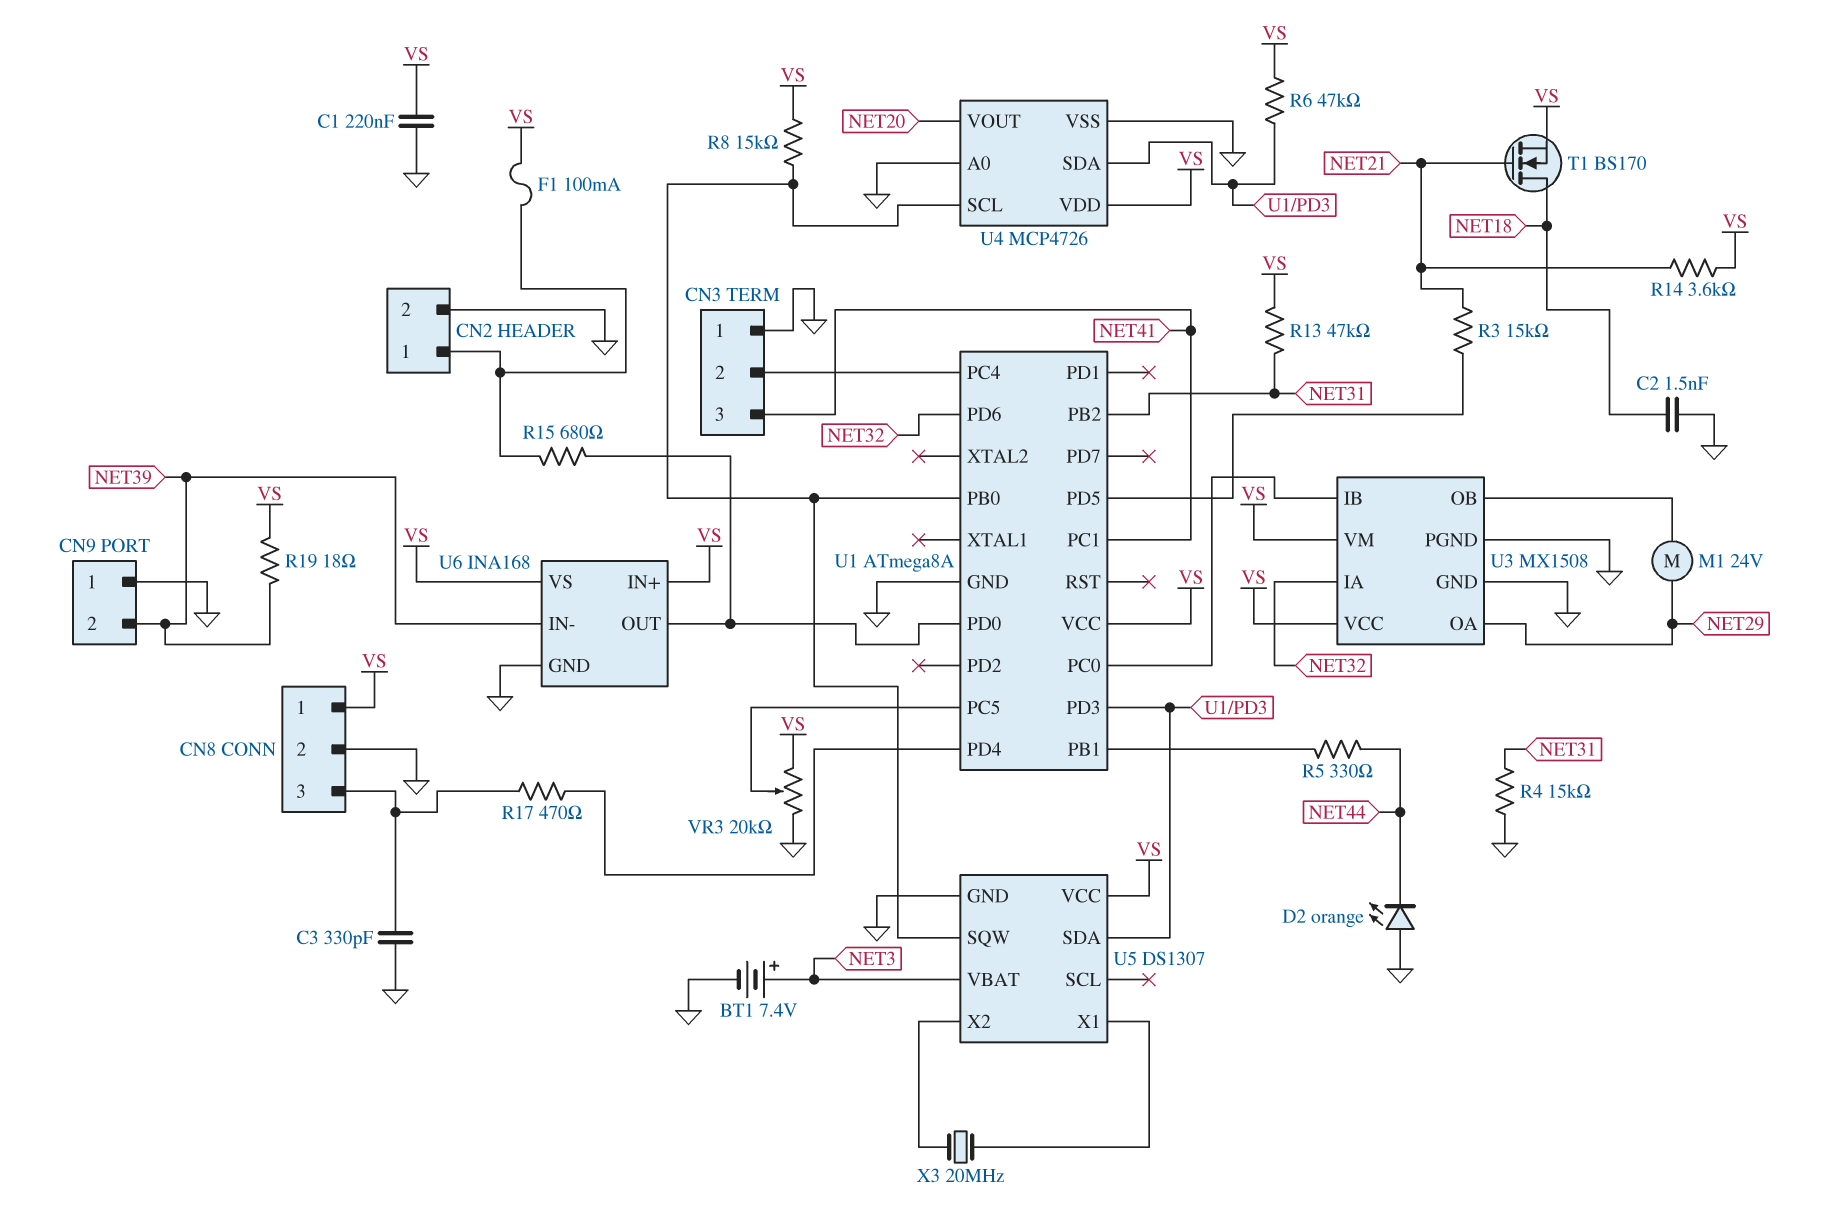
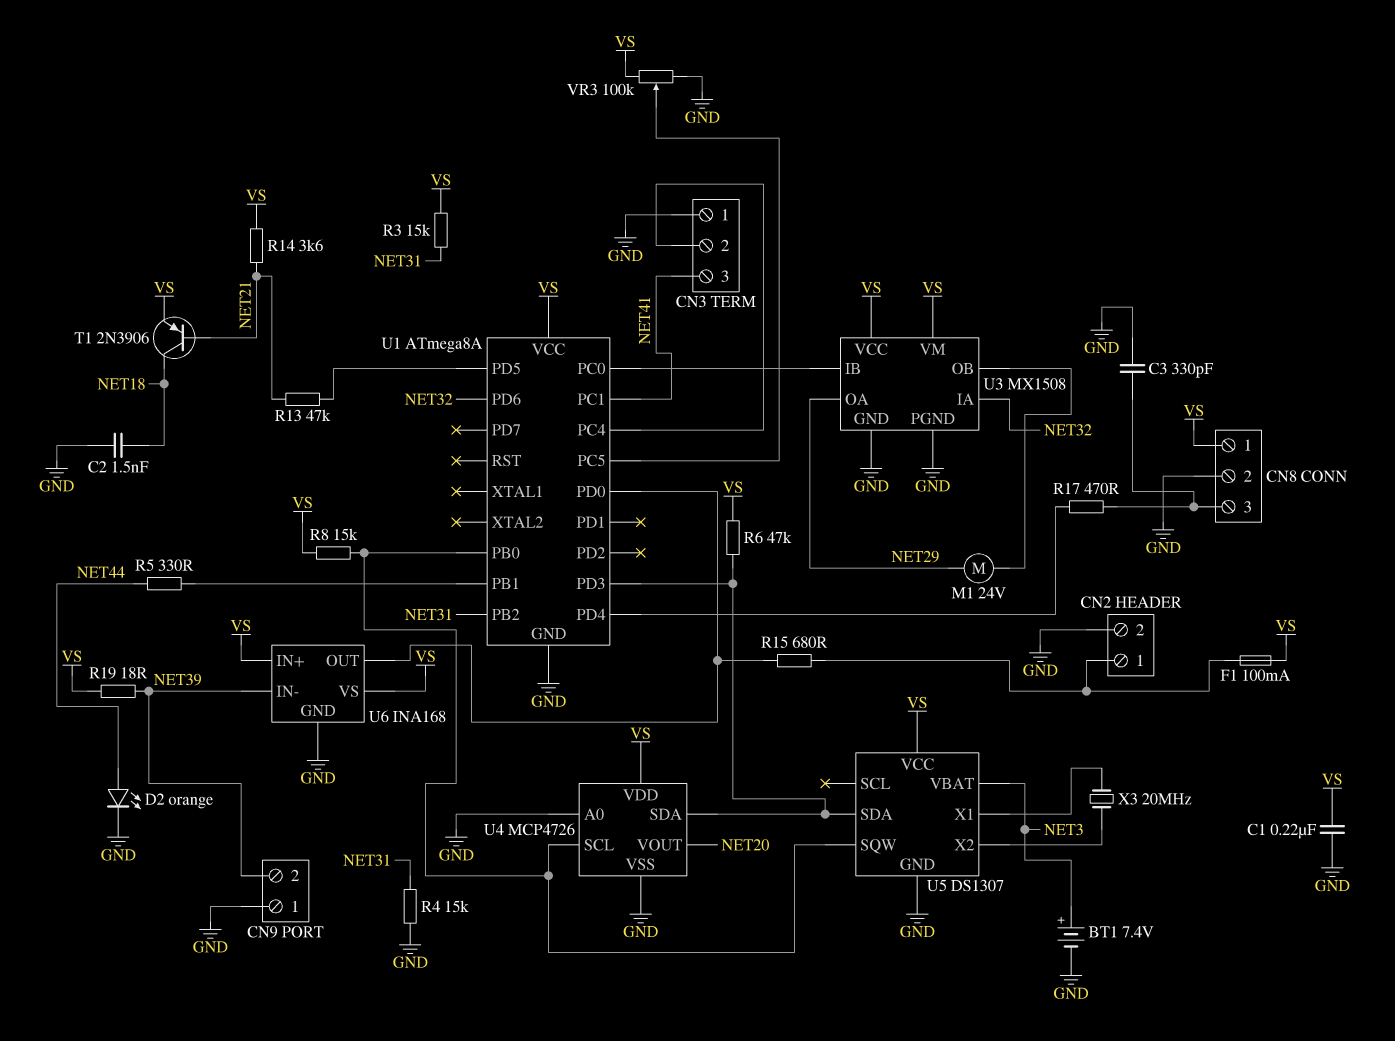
D2: LED orange (A GND, K NET44) -> LED orange (A NET44, K GND)
R3: 15k (NET21, U1/PD5) -> 15k (NET31, VS)
R13: 47k (NET31, VS) -> 47k (NET21, U1/PD5)
T1: NMOS BS170 (G NET21, D NET18, S VS) -> PNP 2N3906 (B NET21, C NET18, E VS)
VR3: 20k (GND, VS, wiper U1/PC5) -> 100k (GND, VS, wiper U1/PC5)

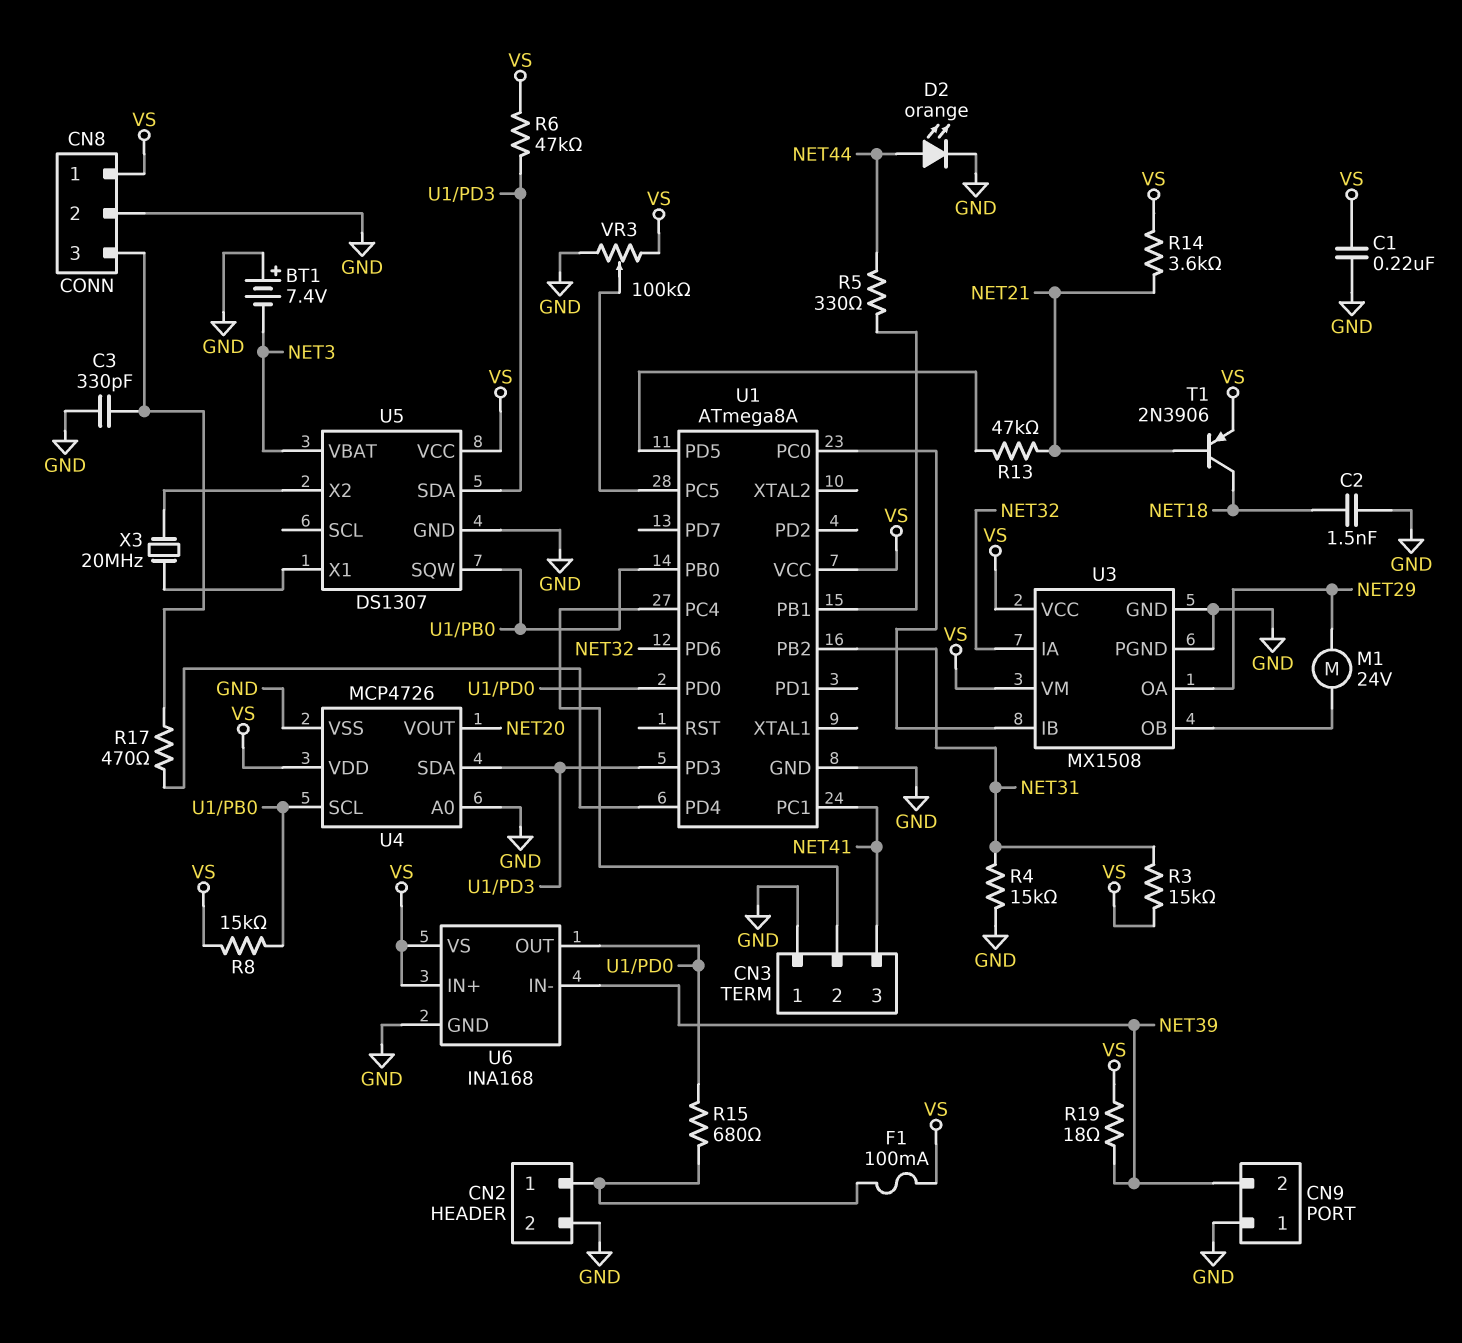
BT1: 7.4V (plus NET3, minus GND) -> 7.4V (plus GND, minus NET3)

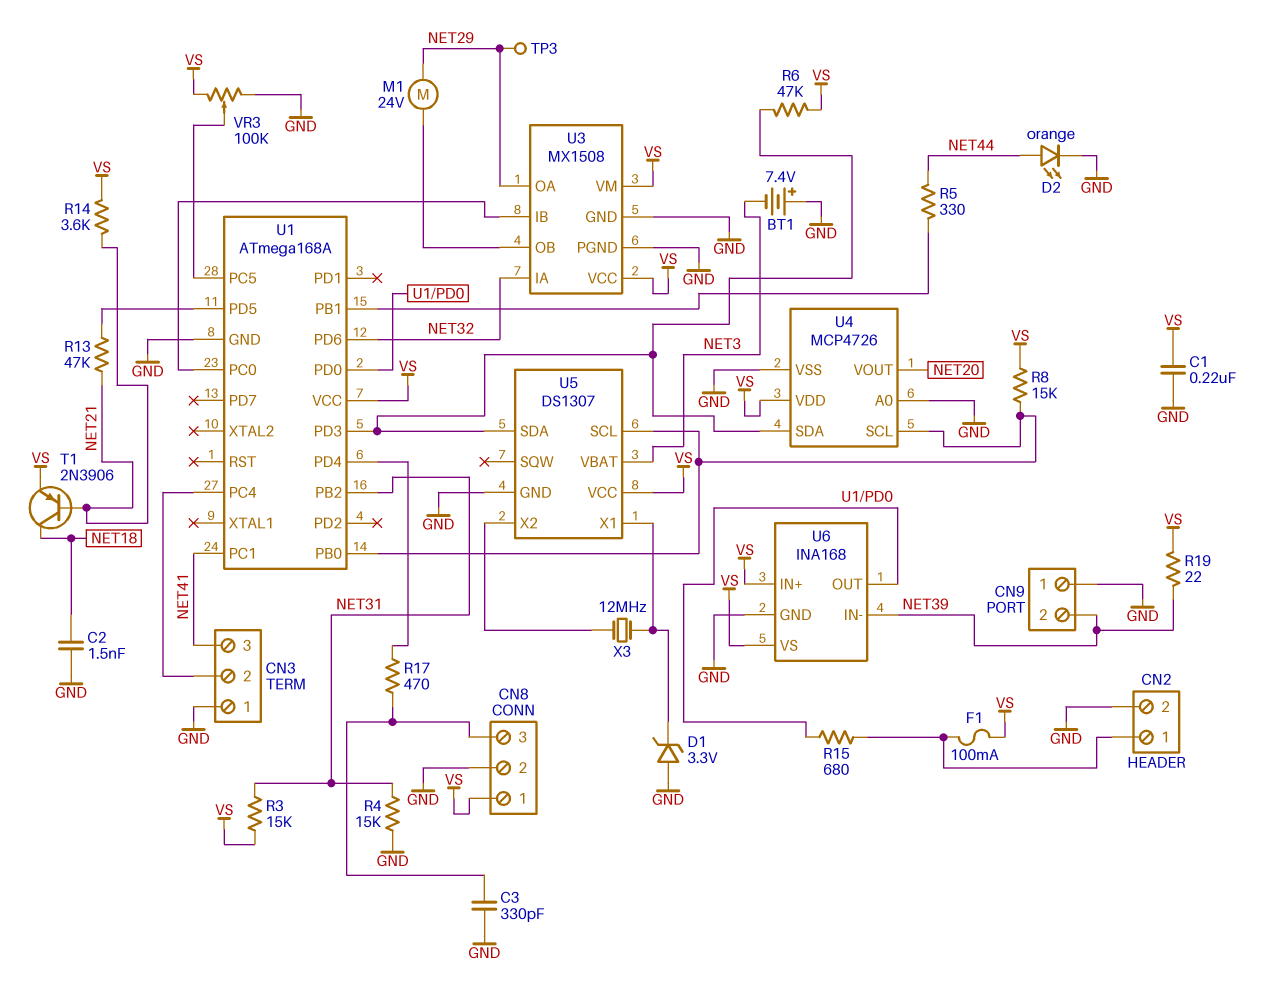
D1: none -> zener 3.3V (A GND, K U5/X1)
R19: 18 (NET39, VS) -> 22 (NET39, VS)
TP3: none -> test point (NET29)
U1: ATmega8A -> ATmega168A
U5 pin SCL: none -> U1/PB0
U5 pin SQW: U1/PB0 -> none
X3: 20MHz (U5/X1, U5/X2) -> 12MHz (U5/X1, U5/X2)

